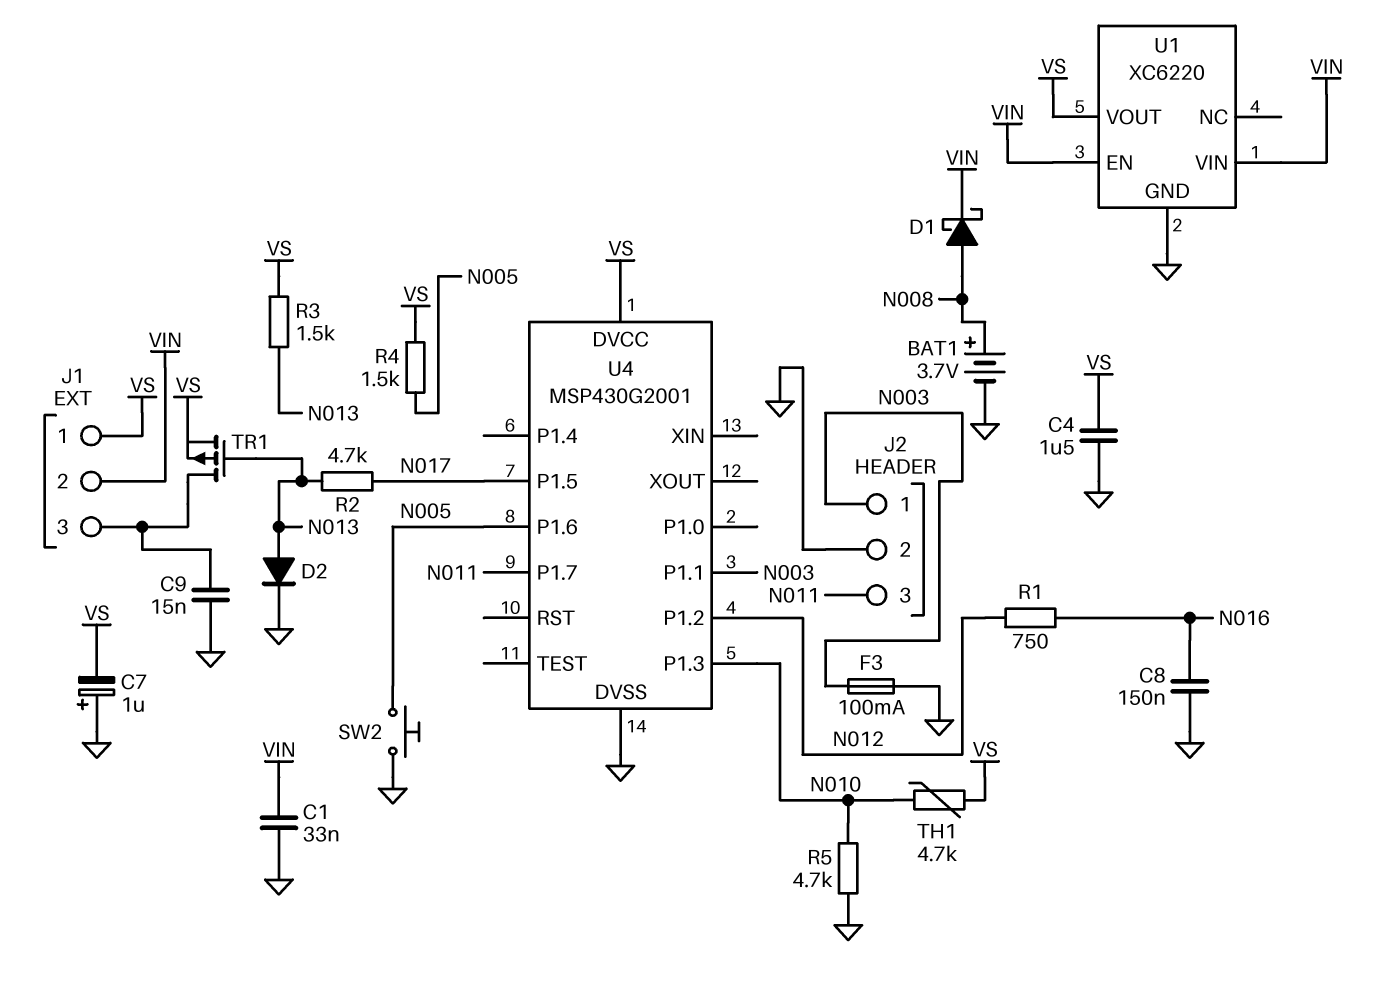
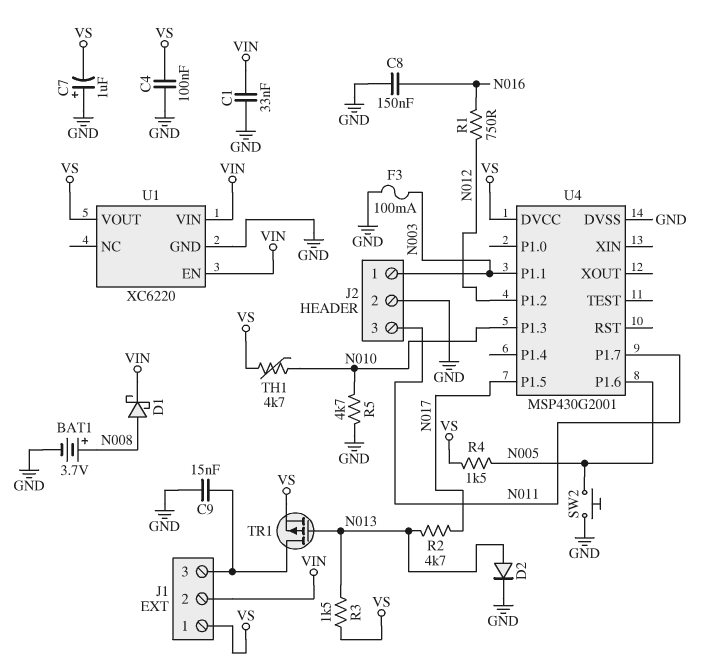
C4: 1.5uF (GND, VS) -> 100nF (GND, VS)

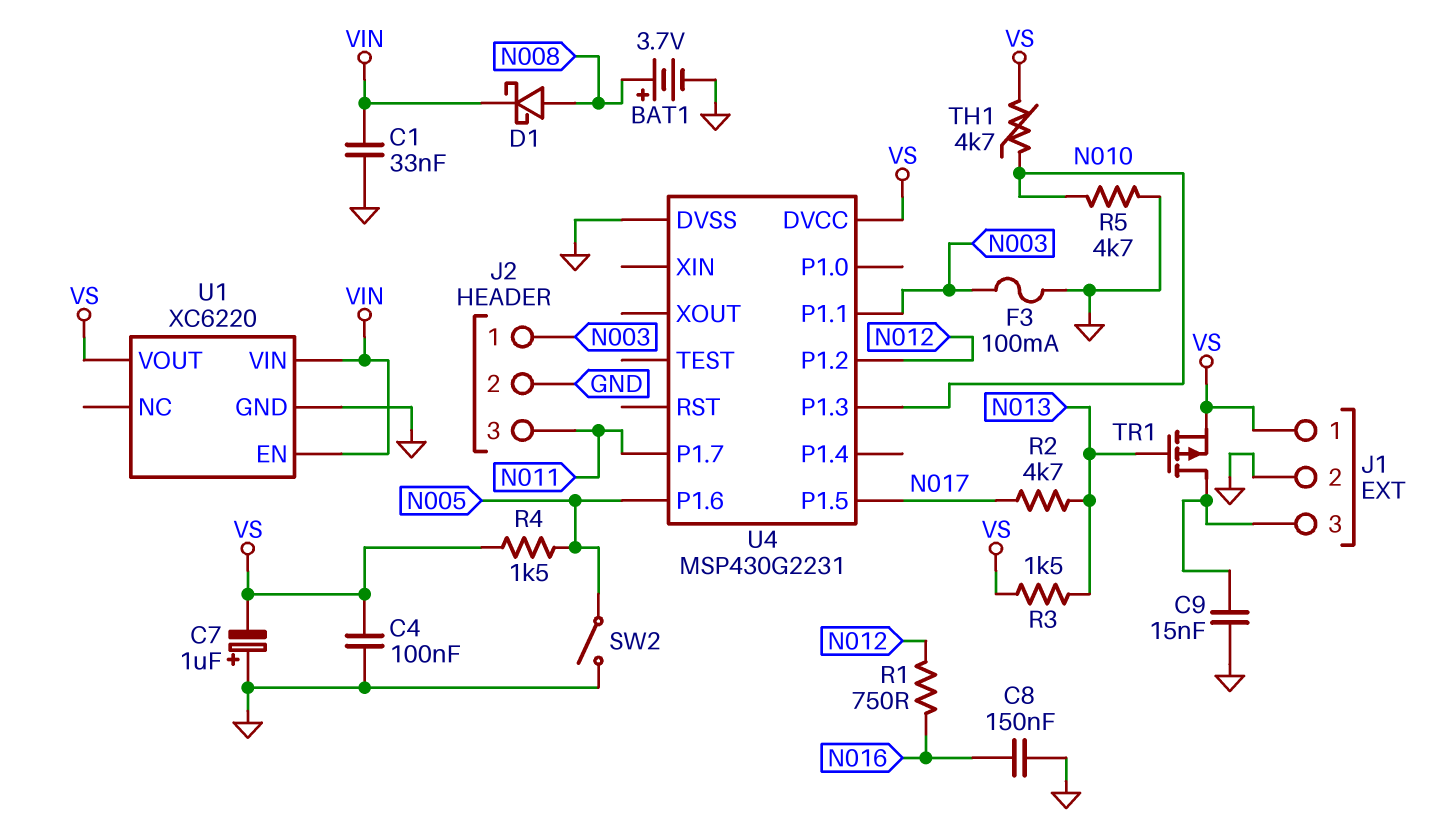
D2: diode (A N013, K GND) -> none
J1 pin 2: VIN -> GND
SW2: button (GND, N005) -> switch (GND, N005)
U4: MSP430G2001 -> MSP430G2231

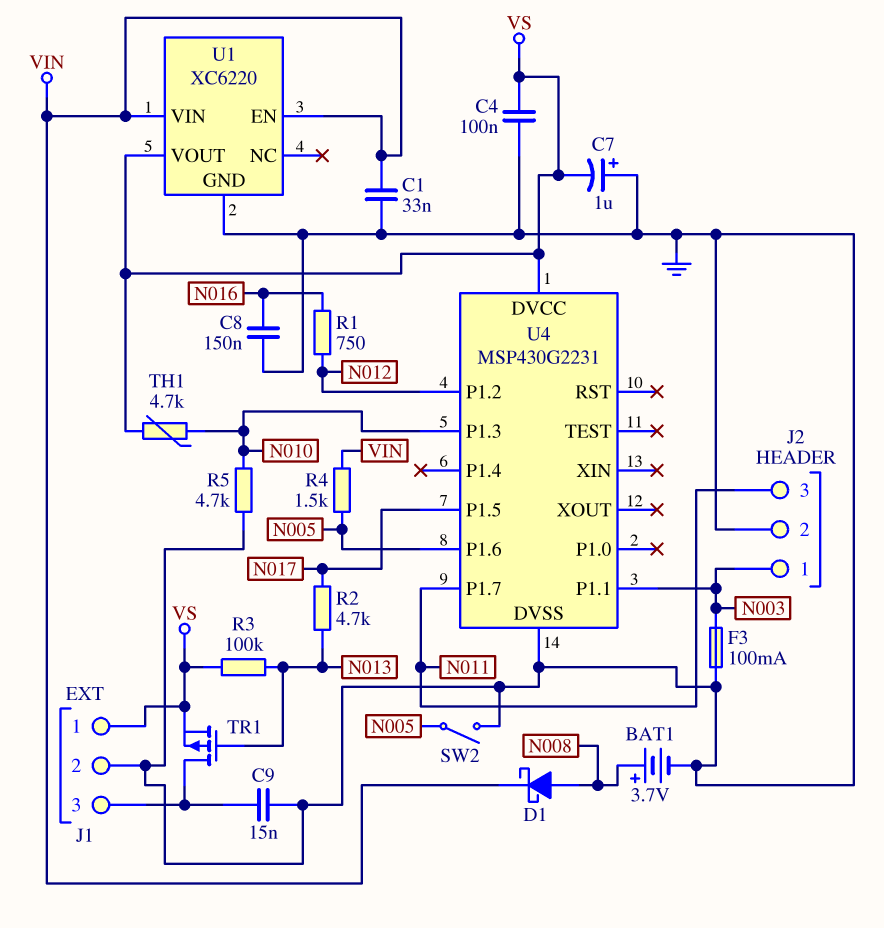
R3: 1.5k (N013, VS) -> 100k (N013, VS)
R4: 1.5k (N005, VS) -> 1.5k (N005, VIN)

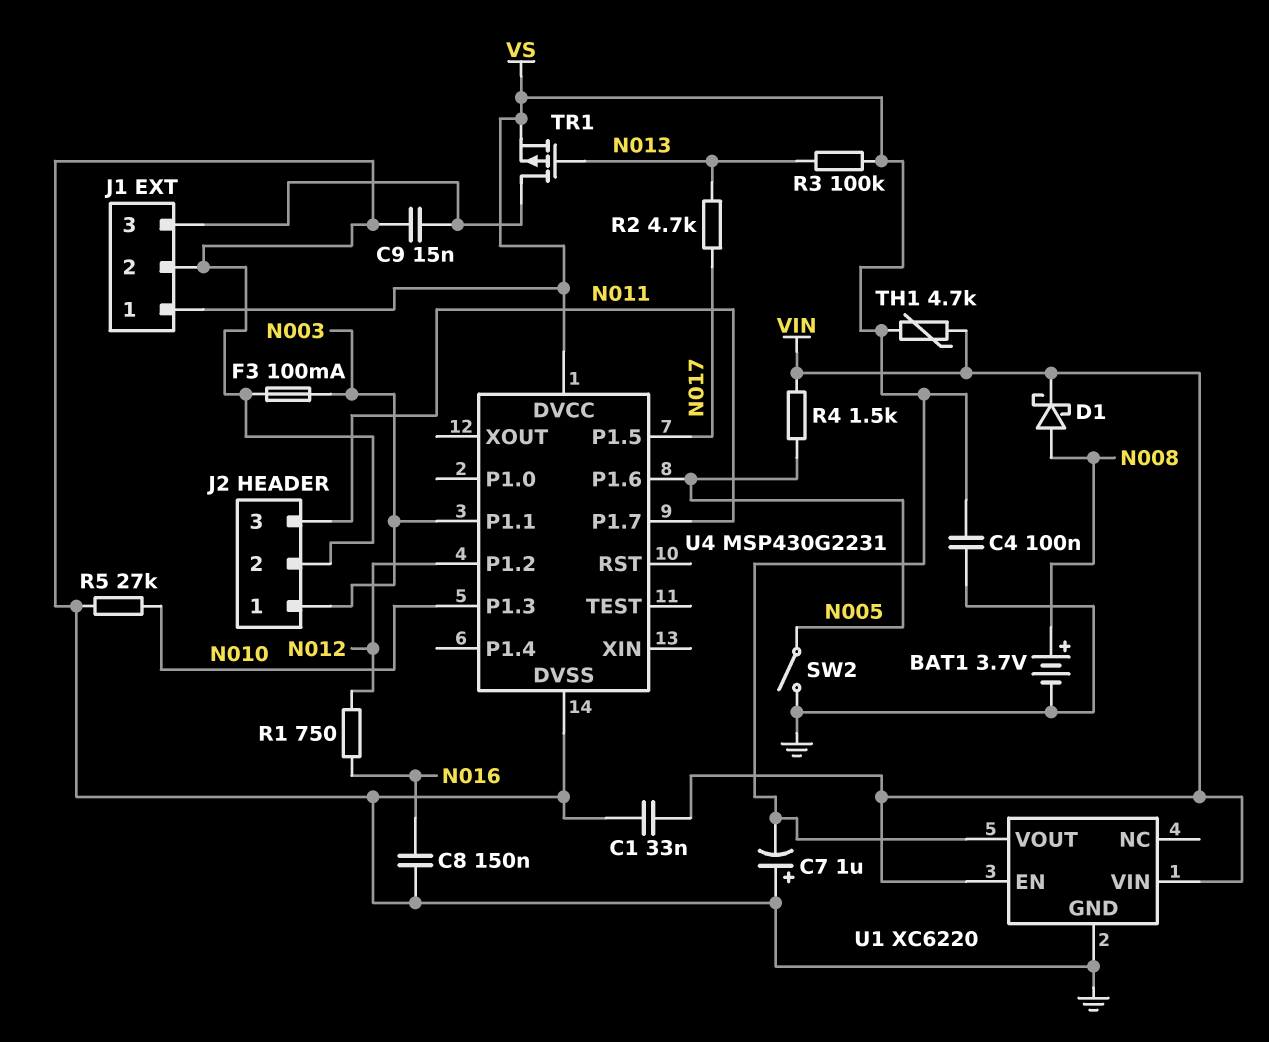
R5: 4.7k (GND, N010) -> 27k (GND, N010)
TH1: 4.7k (N010, VS) -> 4.7k (VIN, VS)

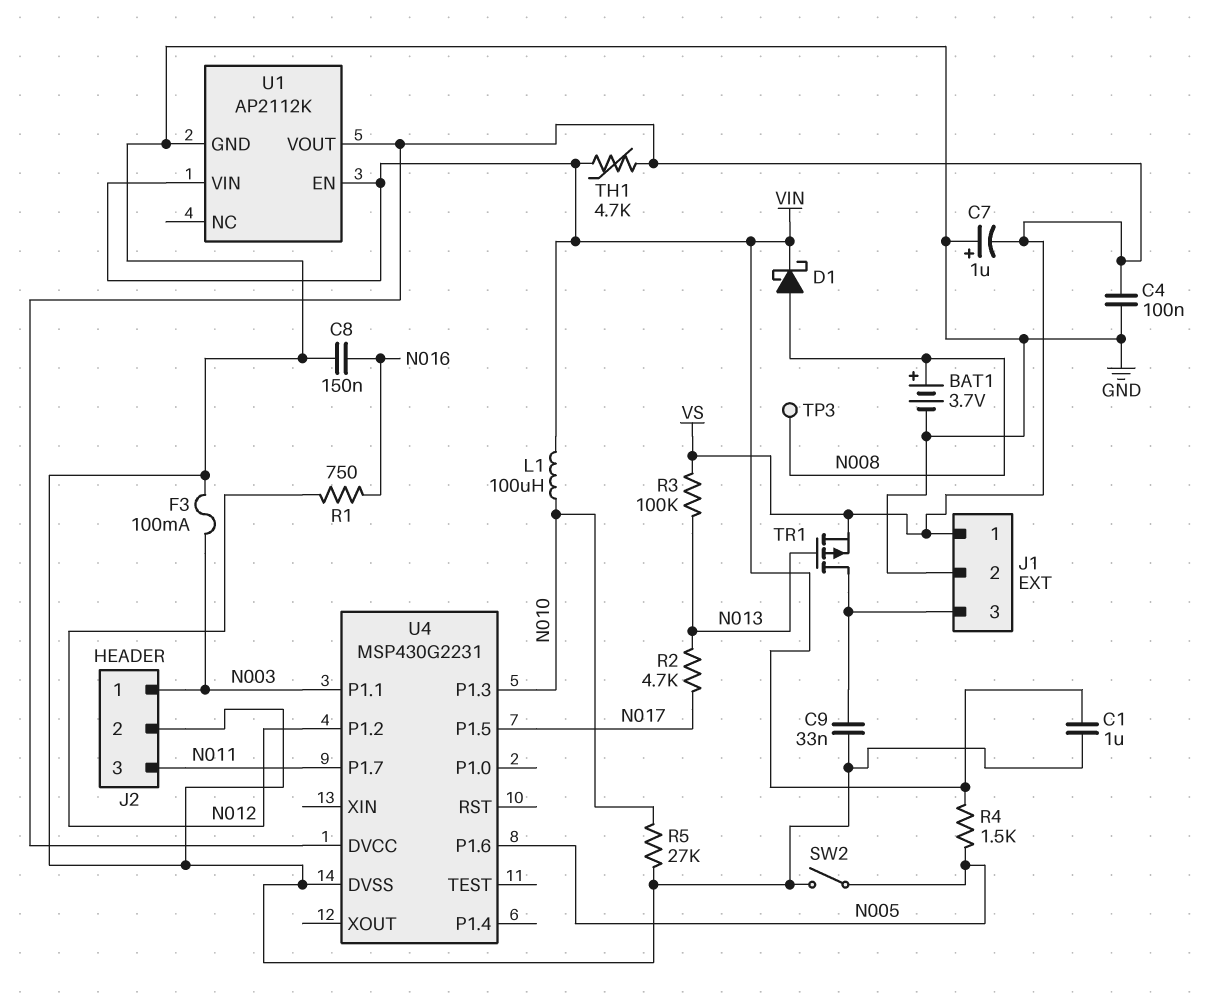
C1: 33nF (GND, VIN) -> 1uF (GND, VIN)
C9: 15nF (GND, J1/3) -> 33nF (GND, J1/3)
L1: none -> 100uH (N010, VIN)
TP3: none -> test point (N008)
U1: XC6220 -> AP2112K

